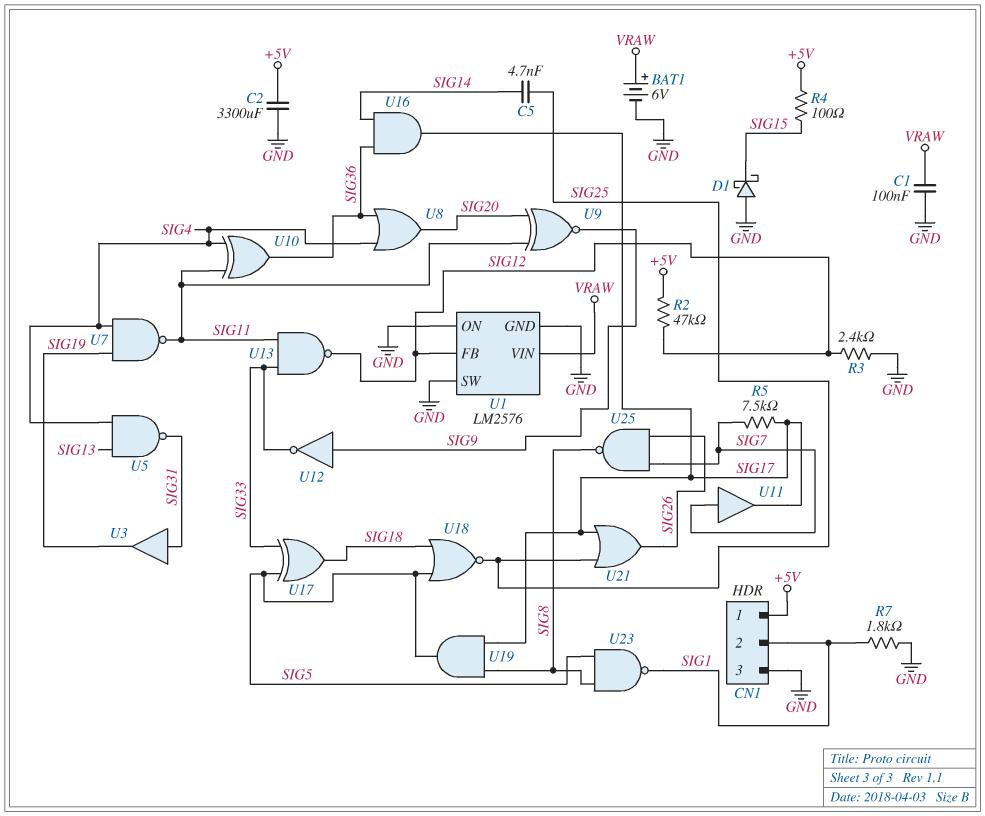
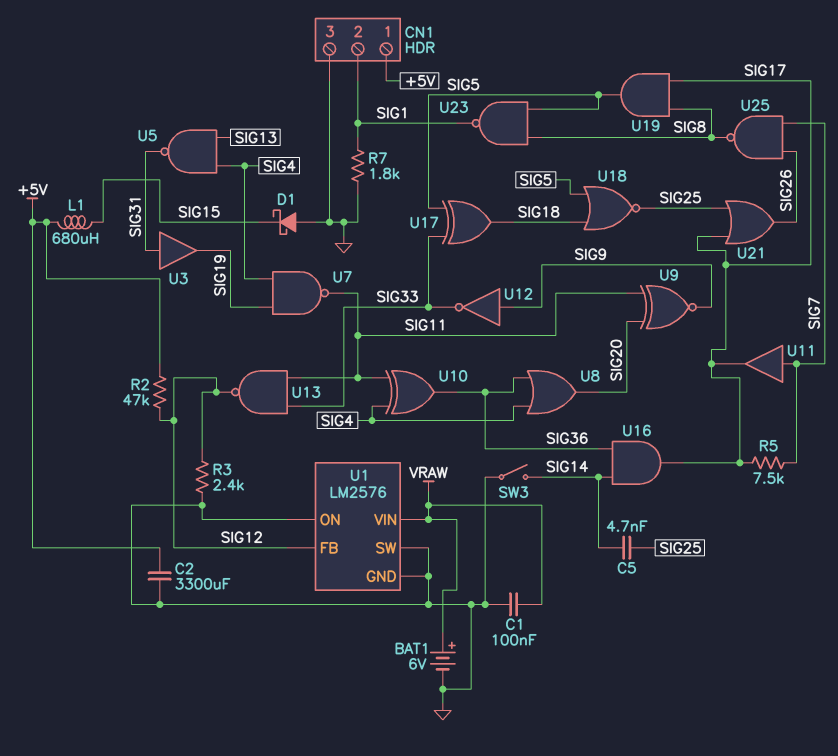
L1: none -> 680uH (+5V, SIG15)
R4: 100 (+5V, SIG15) -> none
SW3: none -> switch (GND, SIG14)

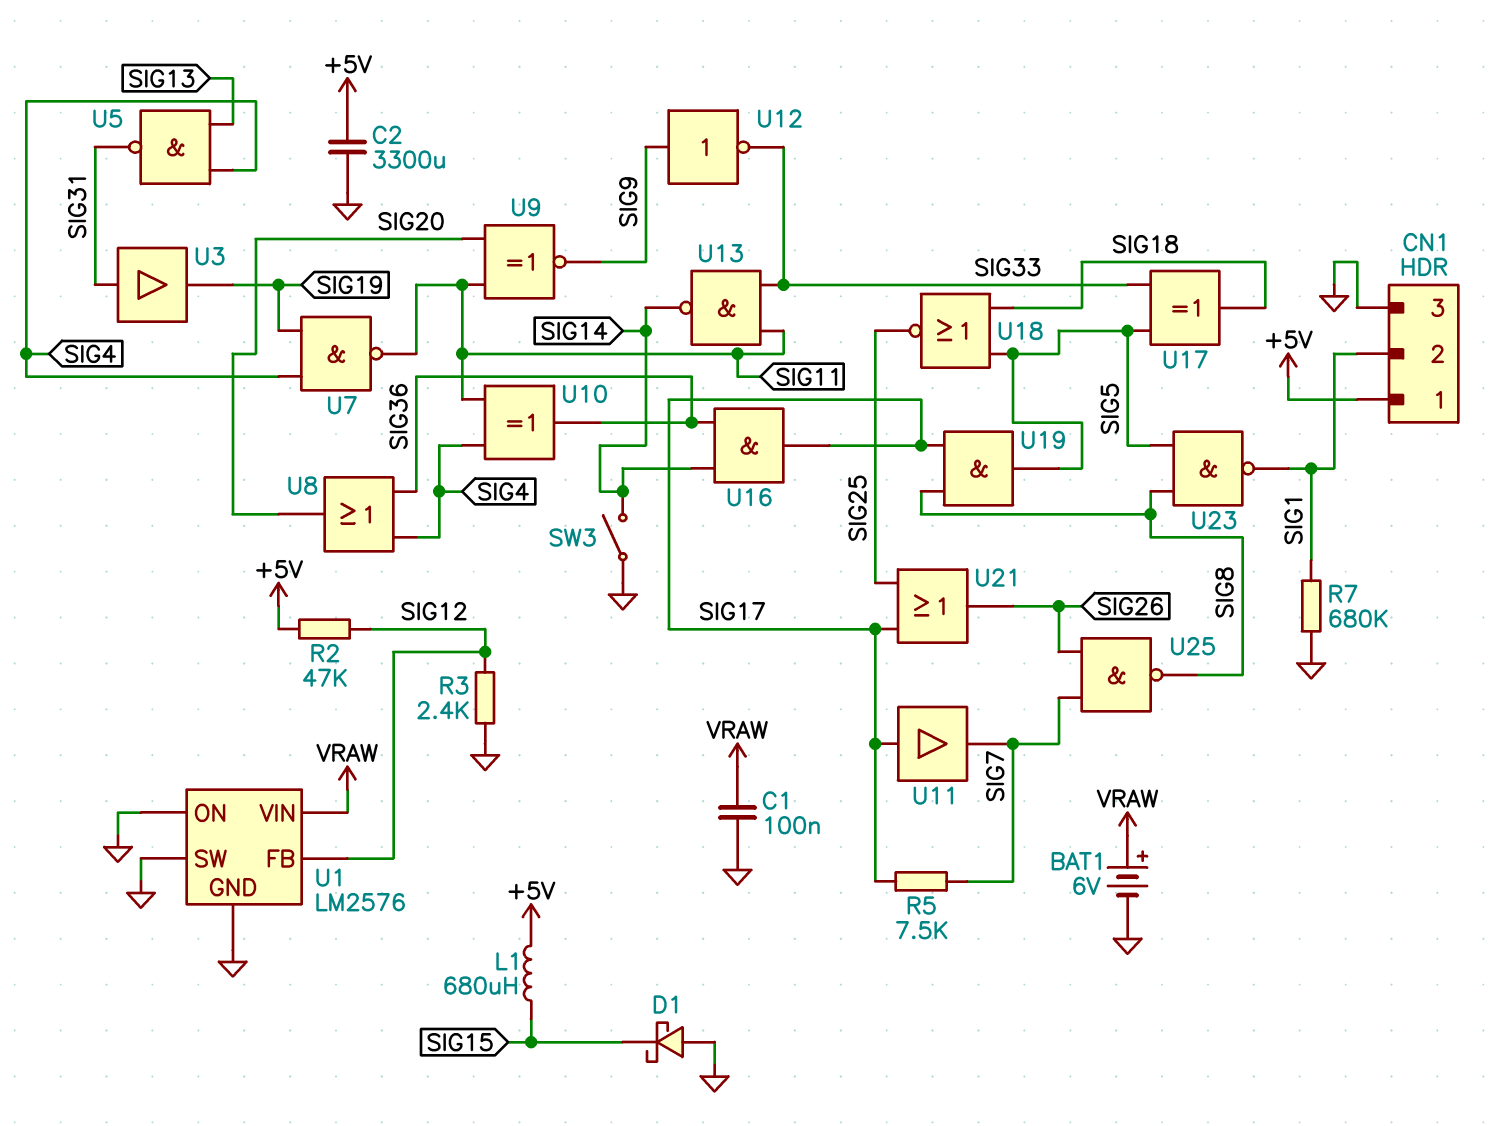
C5: 4.7nF (SIG14, SIG25) -> none
R7: 1.8k (GND, SIG1) -> 680k (GND, SIG1)
U11: buffer (in SIG7, out SIG17) -> buffer (in SIG17, out SIG7)
U13: NAND (in SIG11, in SIG33, out SIG12) -> NAND (in SIG11, in SIG33, out SIG14)

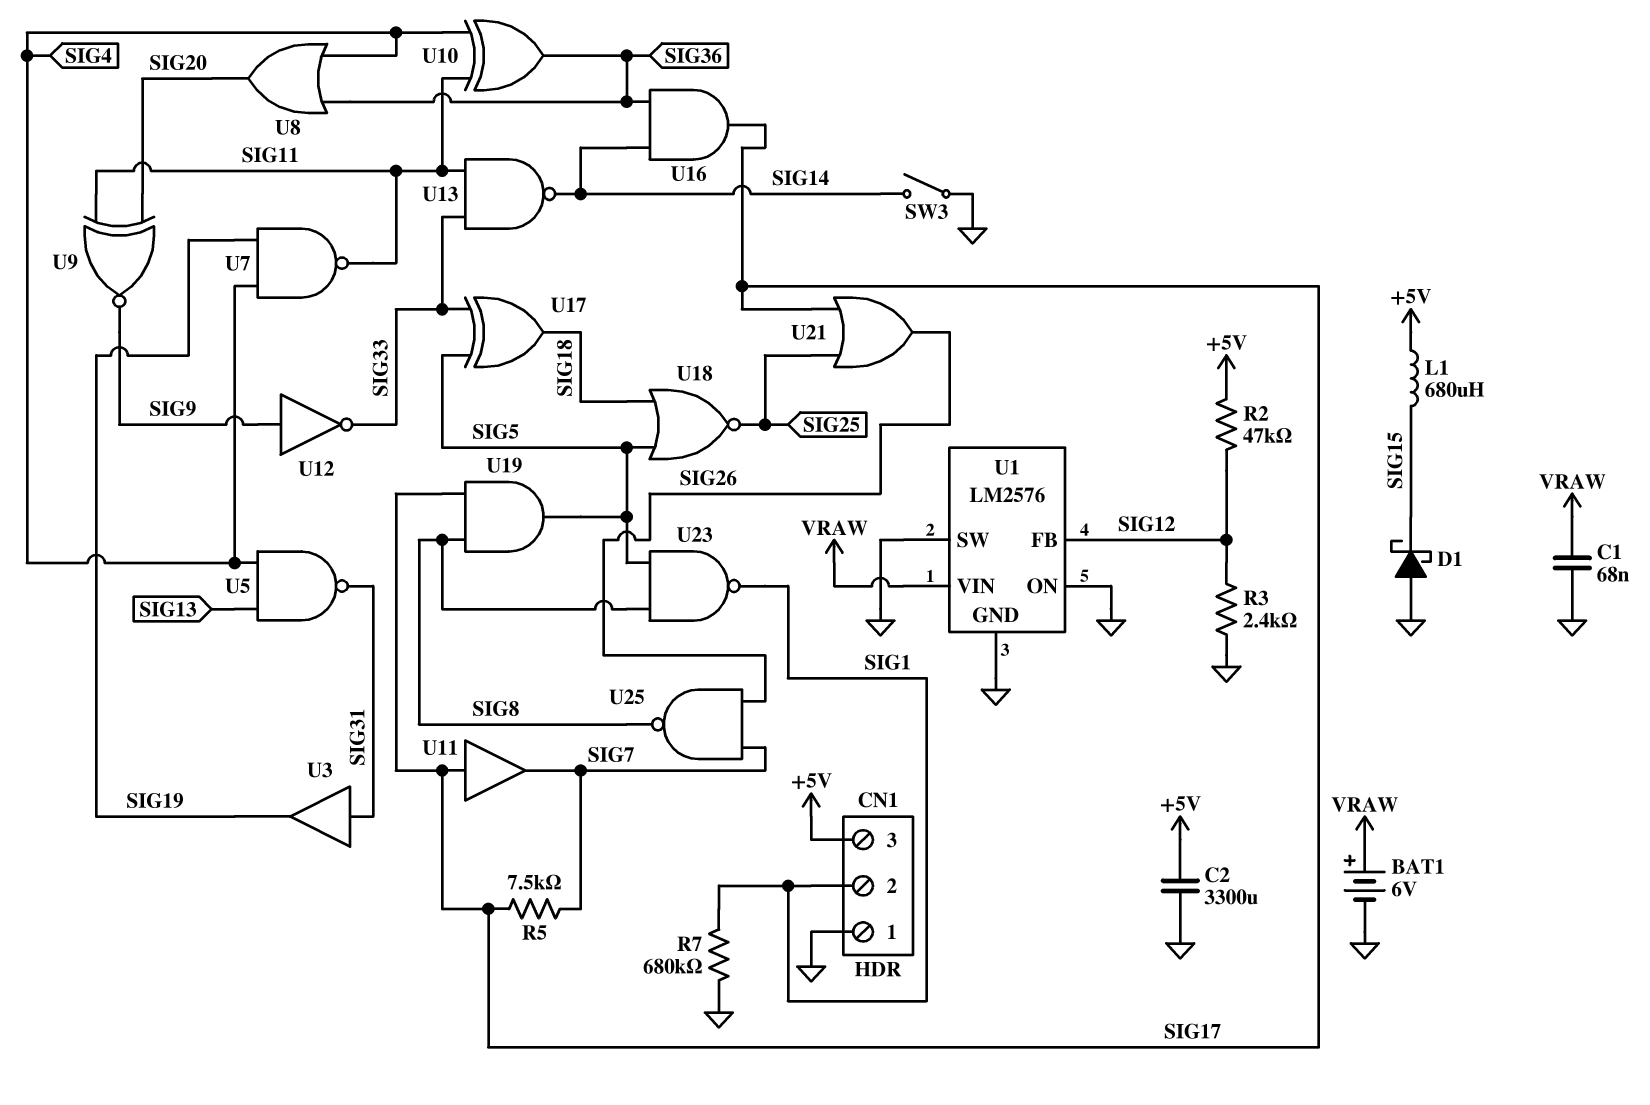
C1: 100nF (GND, VRAW) -> 68nF (GND, VRAW)
CN1 pin 1: +5V -> GND
CN1 pin 3: GND -> +5V

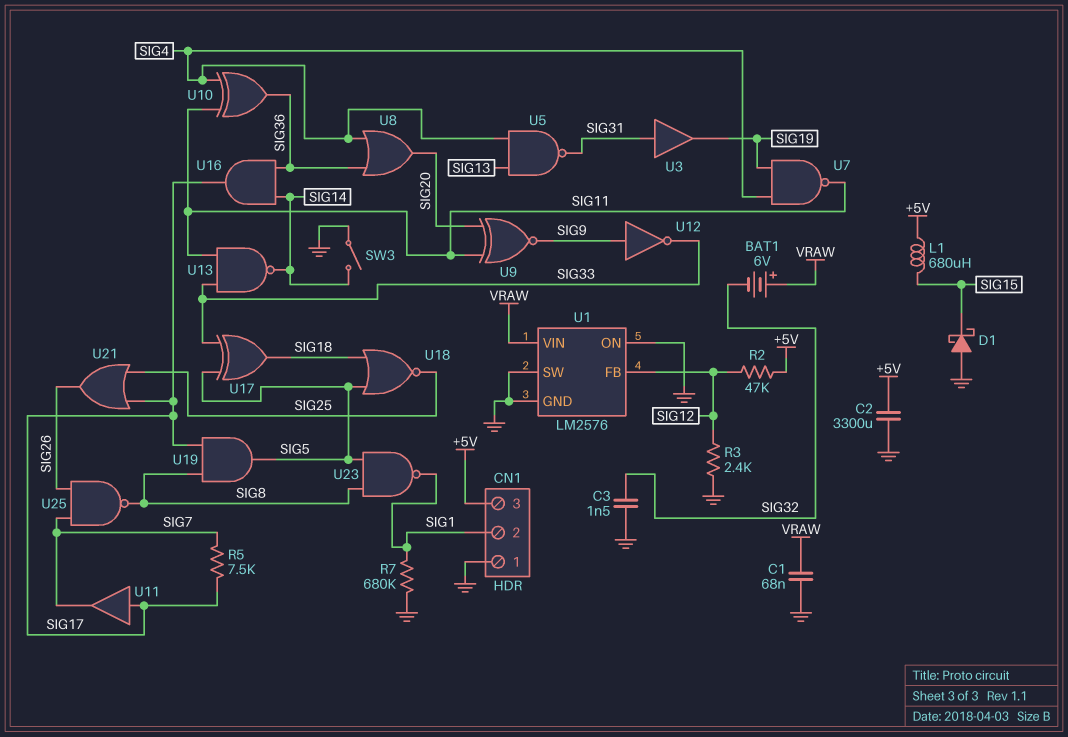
BAT1: 6V (plus VRAW, minus GND) -> 6V (plus VRAW, minus SIG32)
C3: none -> 1.5nF (GND, SIG32)

